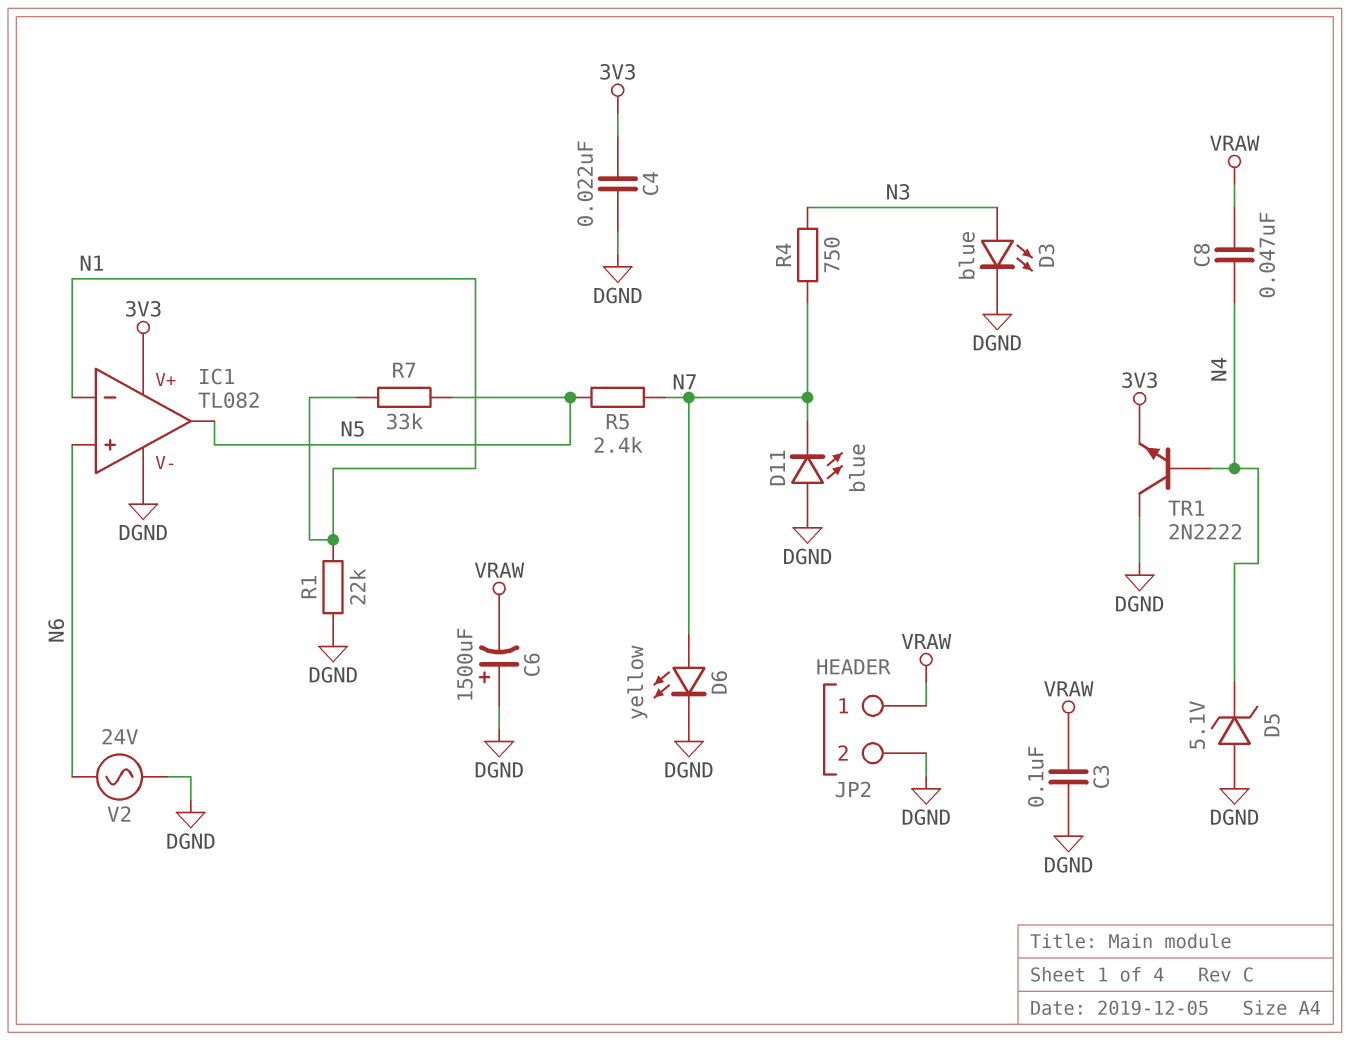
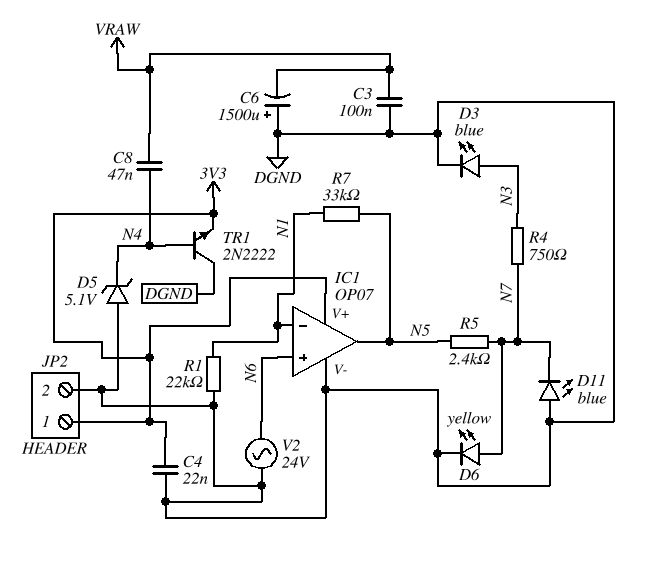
IC1: TL082 -> OP07
JP2 pin 1: VRAW -> 3V3

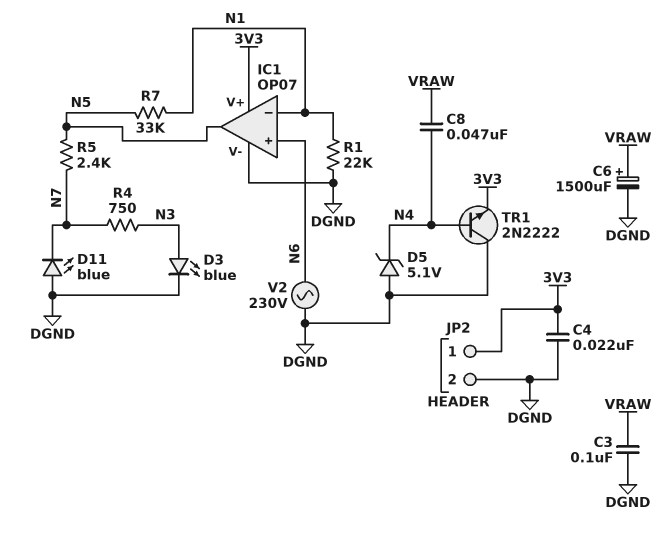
C6: 1500uF (plus DGND, minus VRAW) -> 1500uF (plus VRAW, minus DGND)
D6: LED yellow (A N7, K DGND) -> none
V2: AC 24V (DGND, N6) -> AC 230V (DGND, N6)

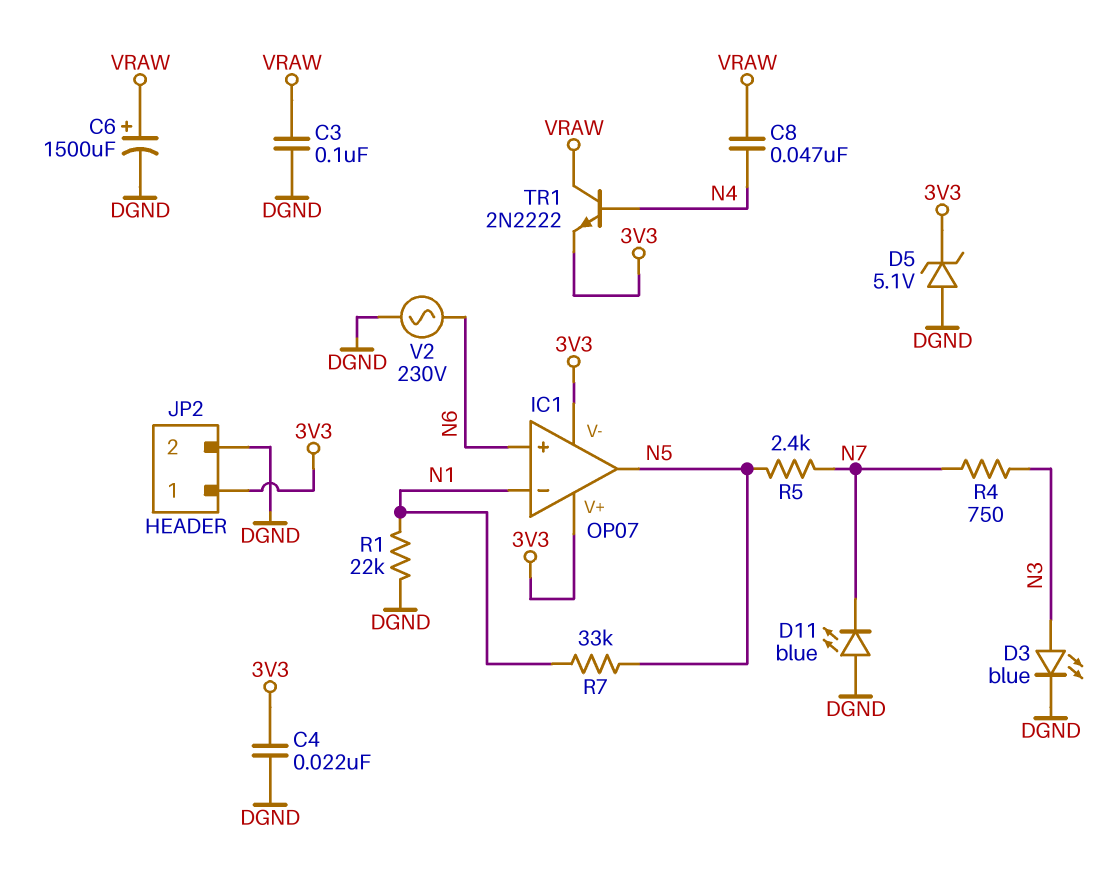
D5: zener 5.1V (A DGND, K N4) -> zener 5.1V (A DGND, K 3V3)
IC1 pin V-: DGND -> 3V3
TR1: NPN 2N2222 (B N4, C DGND, E 3V3) -> NPN 2N2222 (B N4, C VRAW, E 3V3)

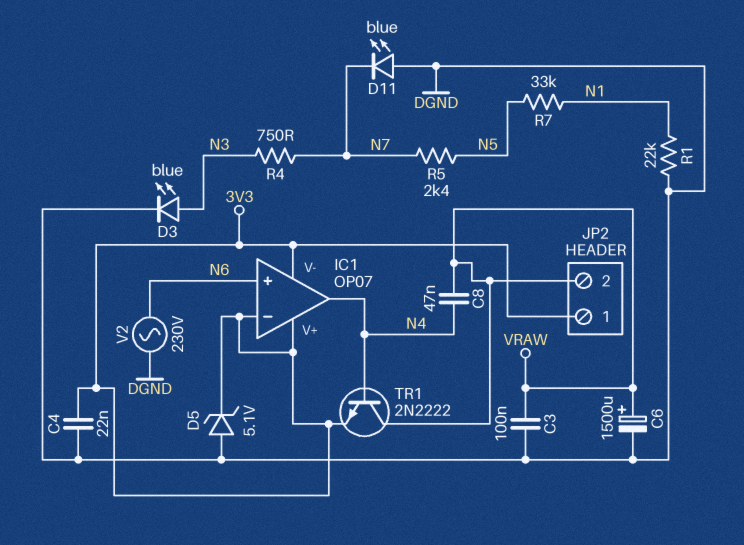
IC1 pin in-: N1 -> 3V3
IC1 pin out: N5 -> N4
JP2 pin 2: DGND -> VRAW

